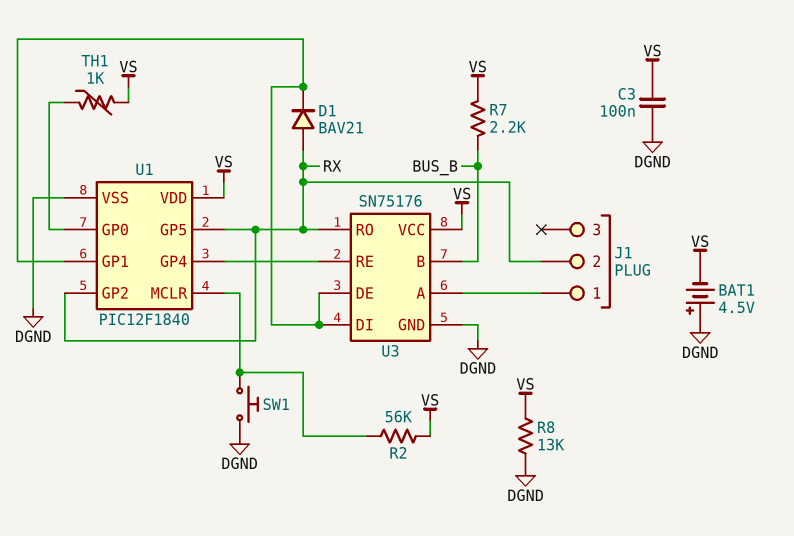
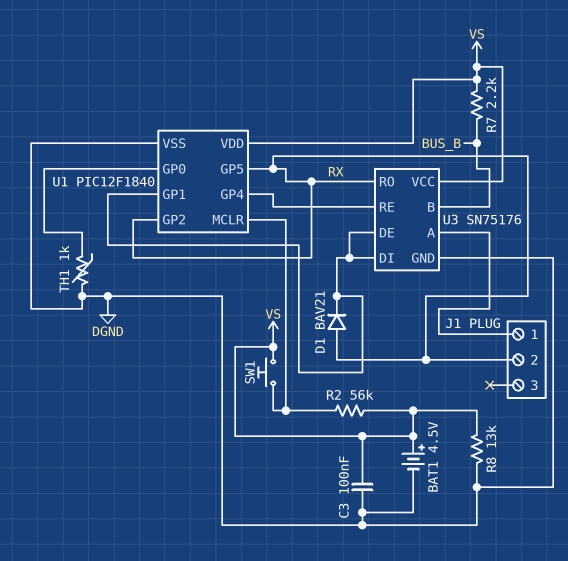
BAT1: 4.5V (plus DGND, minus VS) -> 4.5V (plus VS, minus DGND)
SW1: button (DGND, U1/MCLR) -> button (U1/MCLR, VS)
TH1: 1k (U1/GP0, VS) -> 1k (DGND, U1/GP0)

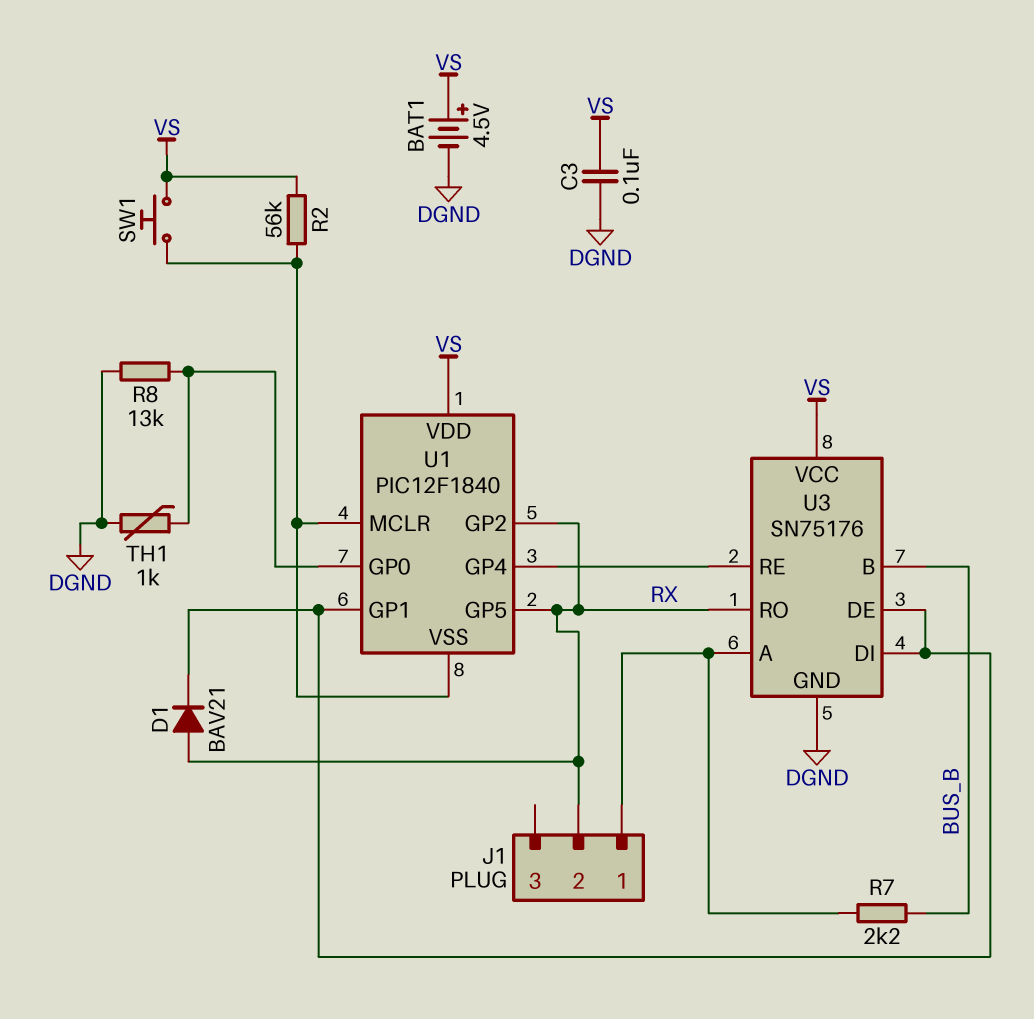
R7: 2.2k (BUS_B, VS) -> 2.2k (BUS_B, J1/1)
R8: 13k (DGND, VS) -> 13k (DGND, U1/GP0)
U1 pin VSS: DGND -> U1/MCLR

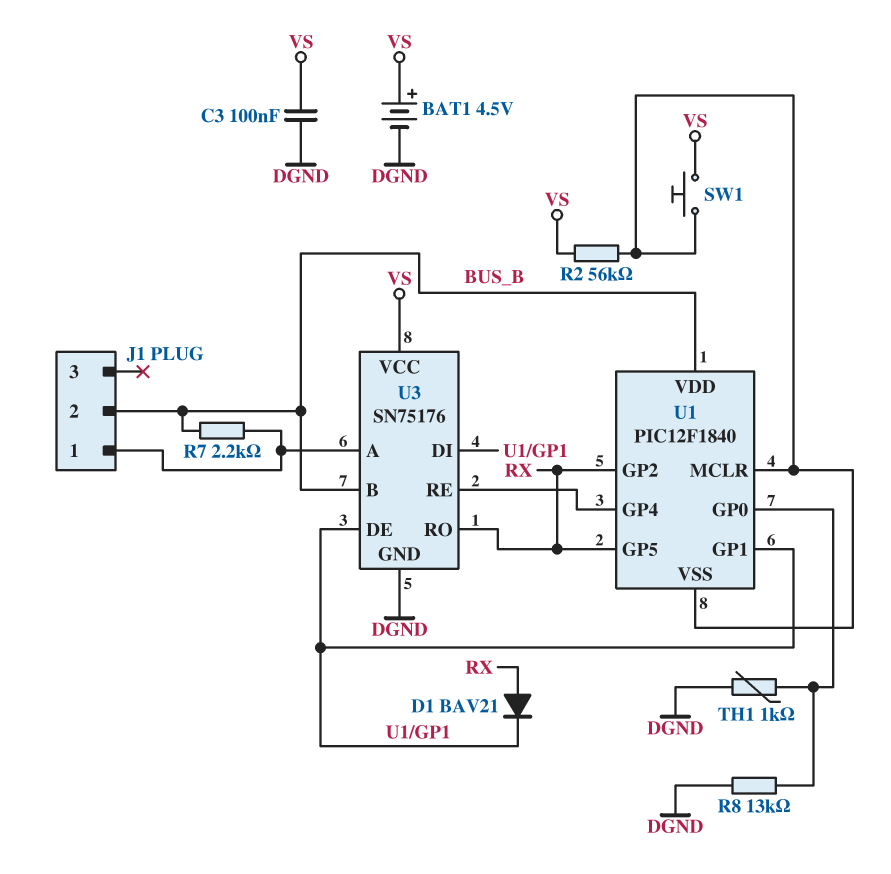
J1 pin 2: RX -> BUS_B
U1 pin VDD: VS -> BUS_B

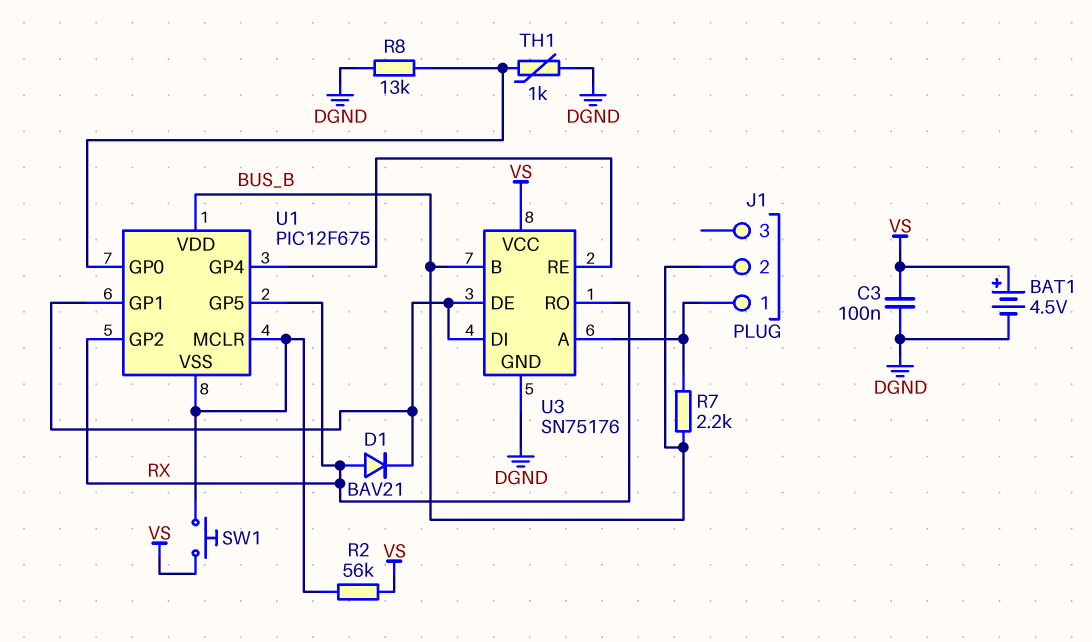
U1: PIC12F1840 -> PIC12F675

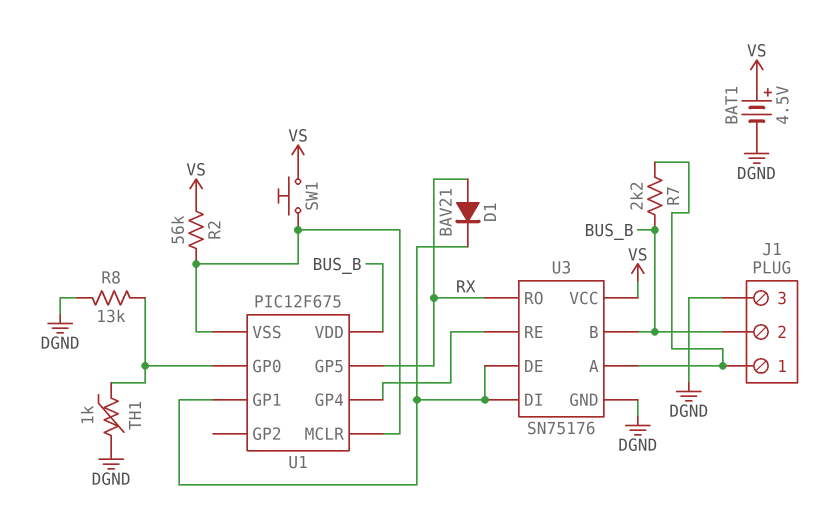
C3: 100nF (DGND, VS) -> none
J1 pin 3: none -> DGND
U1 pin GP2: RX -> none

